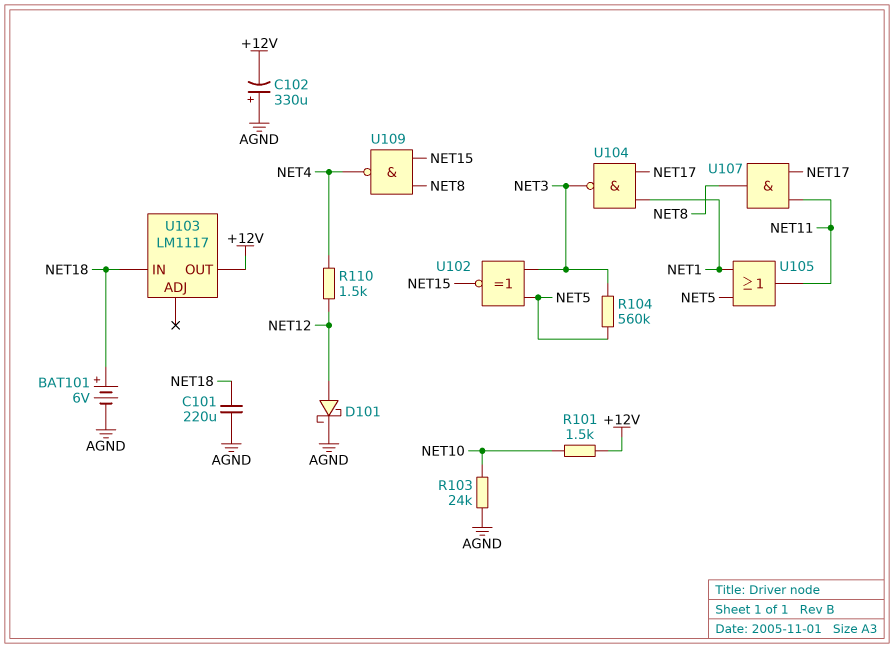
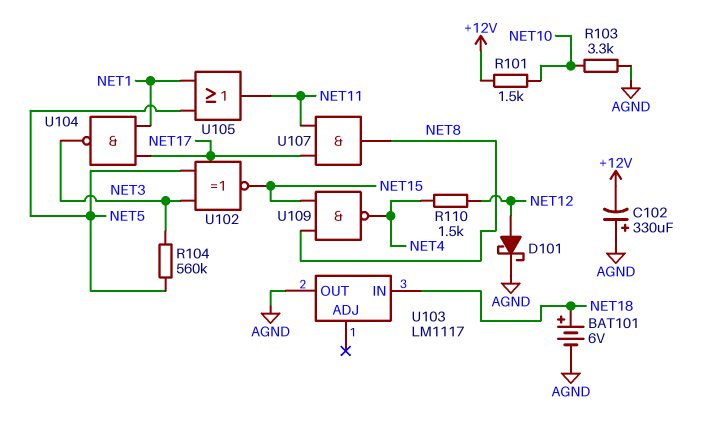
C101: 220uF (AGND, NET18) -> none
R103: 24k (AGND, NET10) -> 3.3k (AGND, NET10)
U103 pin OUT: +12V -> AGND

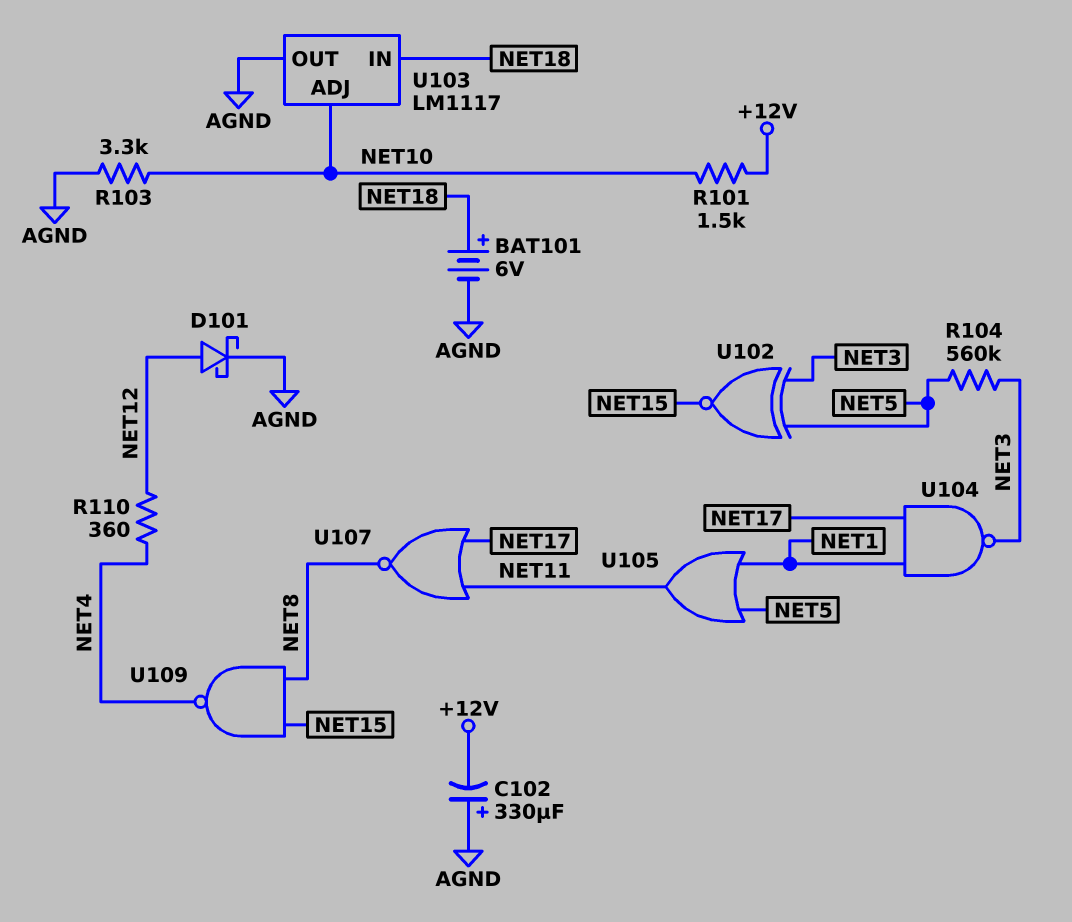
R110: 1.5k (NET4, NET12) -> 360 (NET4, NET12)
U103 pin ADJ: none -> NET10
U107: AND (in NET11, in NET17, out NET8) -> NOR (in NET11, in NET17, out NET8)

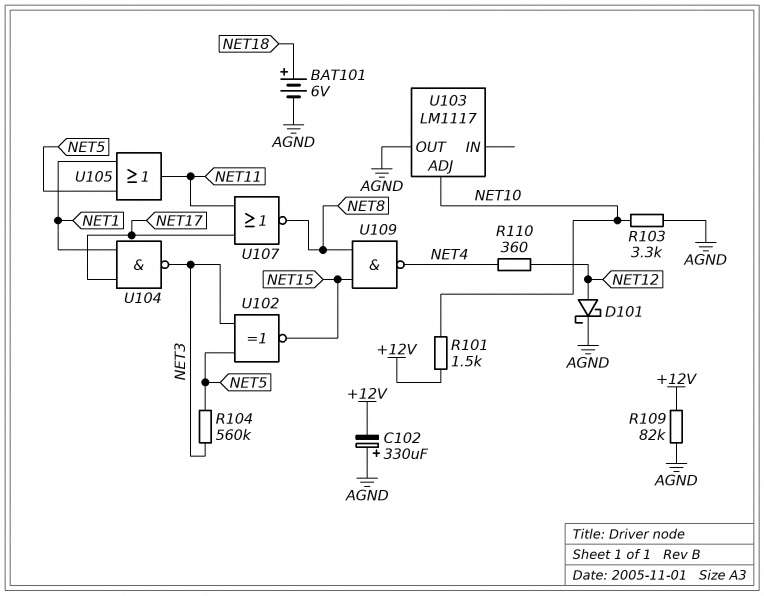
R109: none -> 82k (+12V, AGND)
U103 pin IN: NET18 -> none

